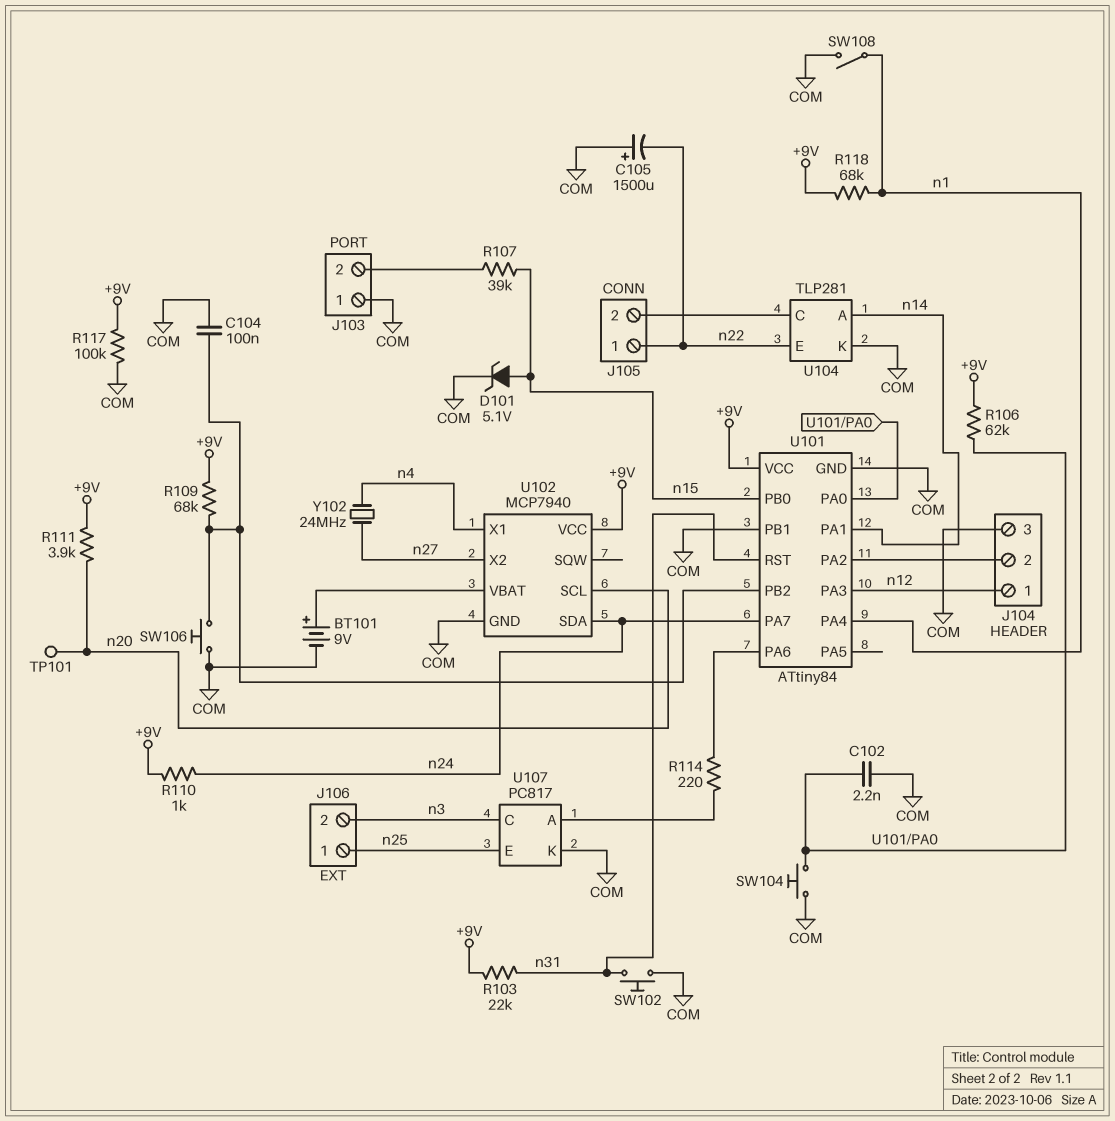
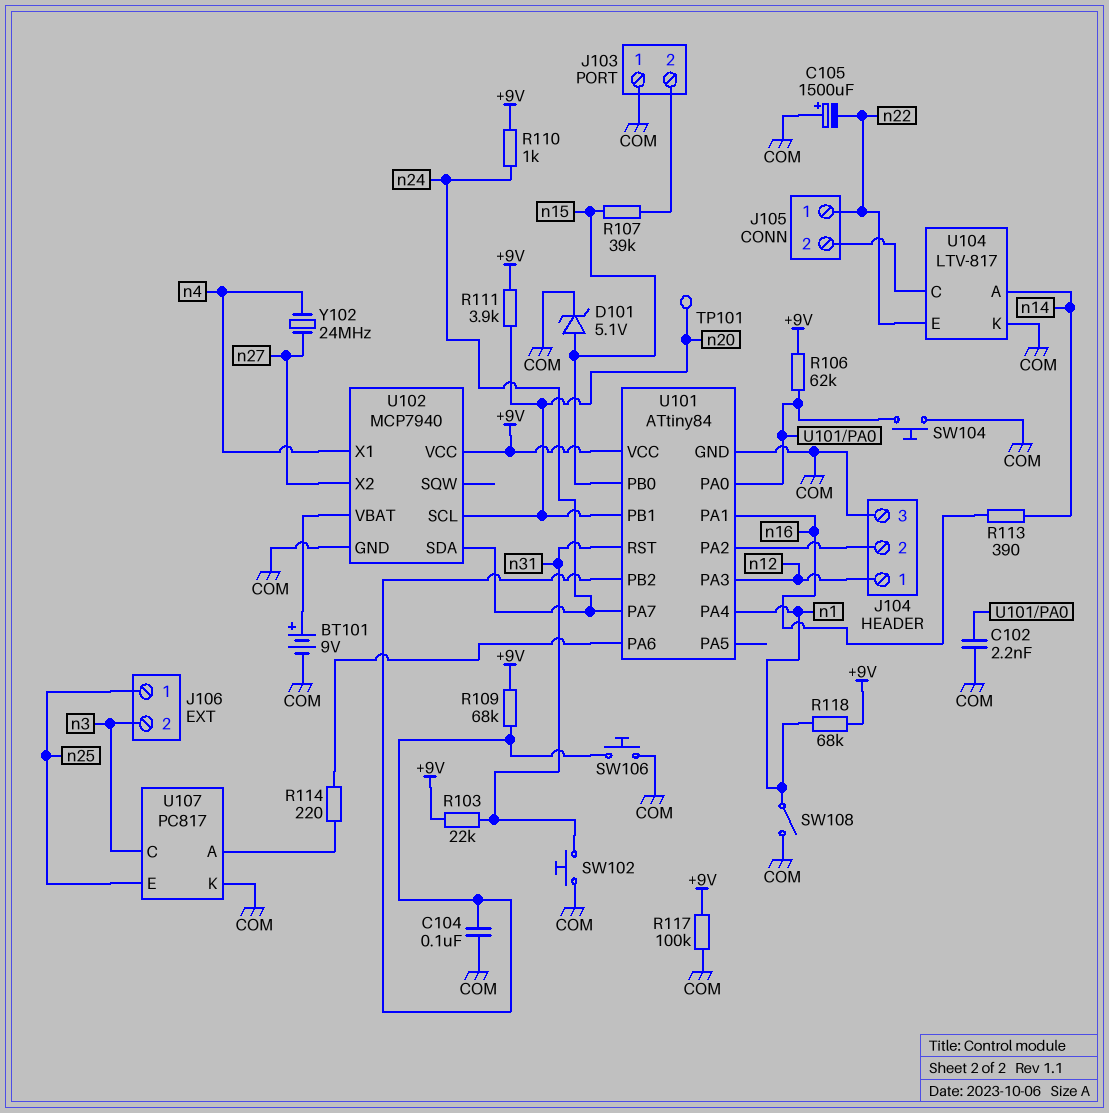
R113: none -> 390 (n14, n16)
U101 pin PA1: n14 -> n16
U101 pin PB1: COM -> n20
U104: TLP281 -> LTV-817

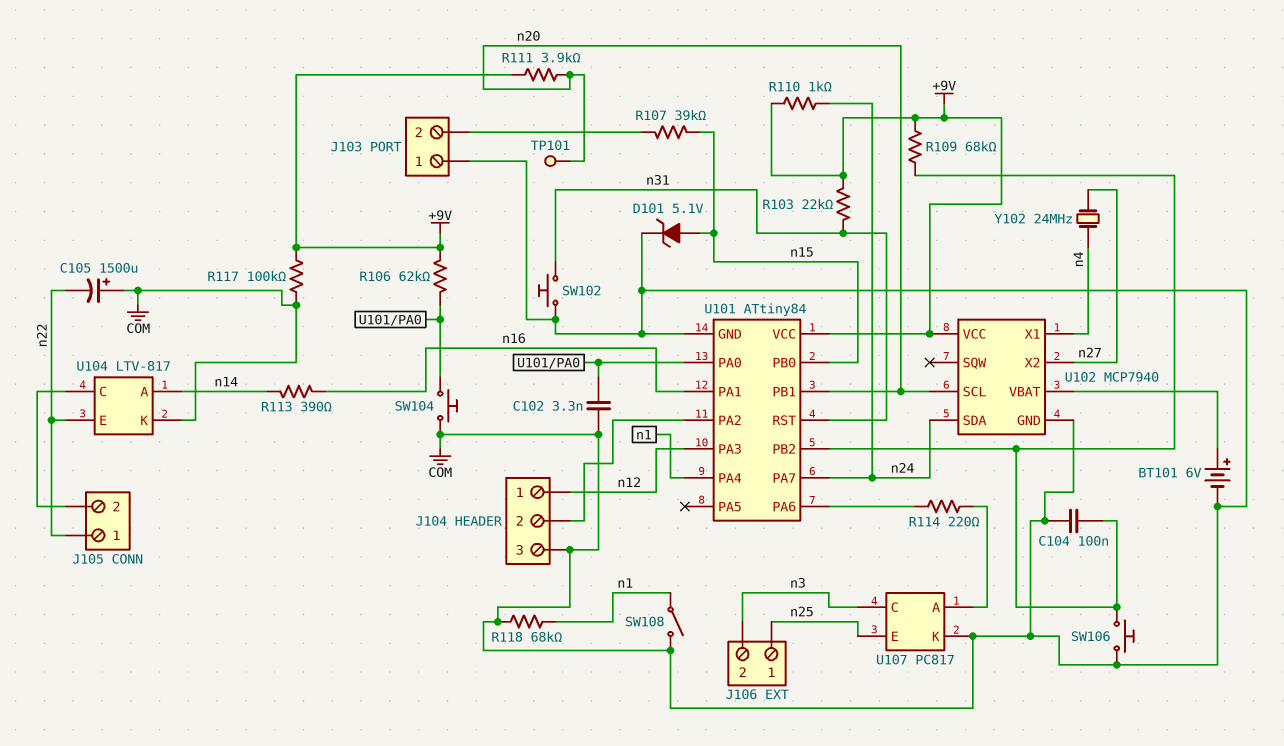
BT101: 9V (plus U102/VBAT, minus COM) -> 6V (plus U102/VBAT, minus COM)
C102: 2.2nF (COM, U101/PA0) -> 3.3nF (COM, U101/PA0)
R118: 68k (+9V, n1) -> 68k (COM, n1)

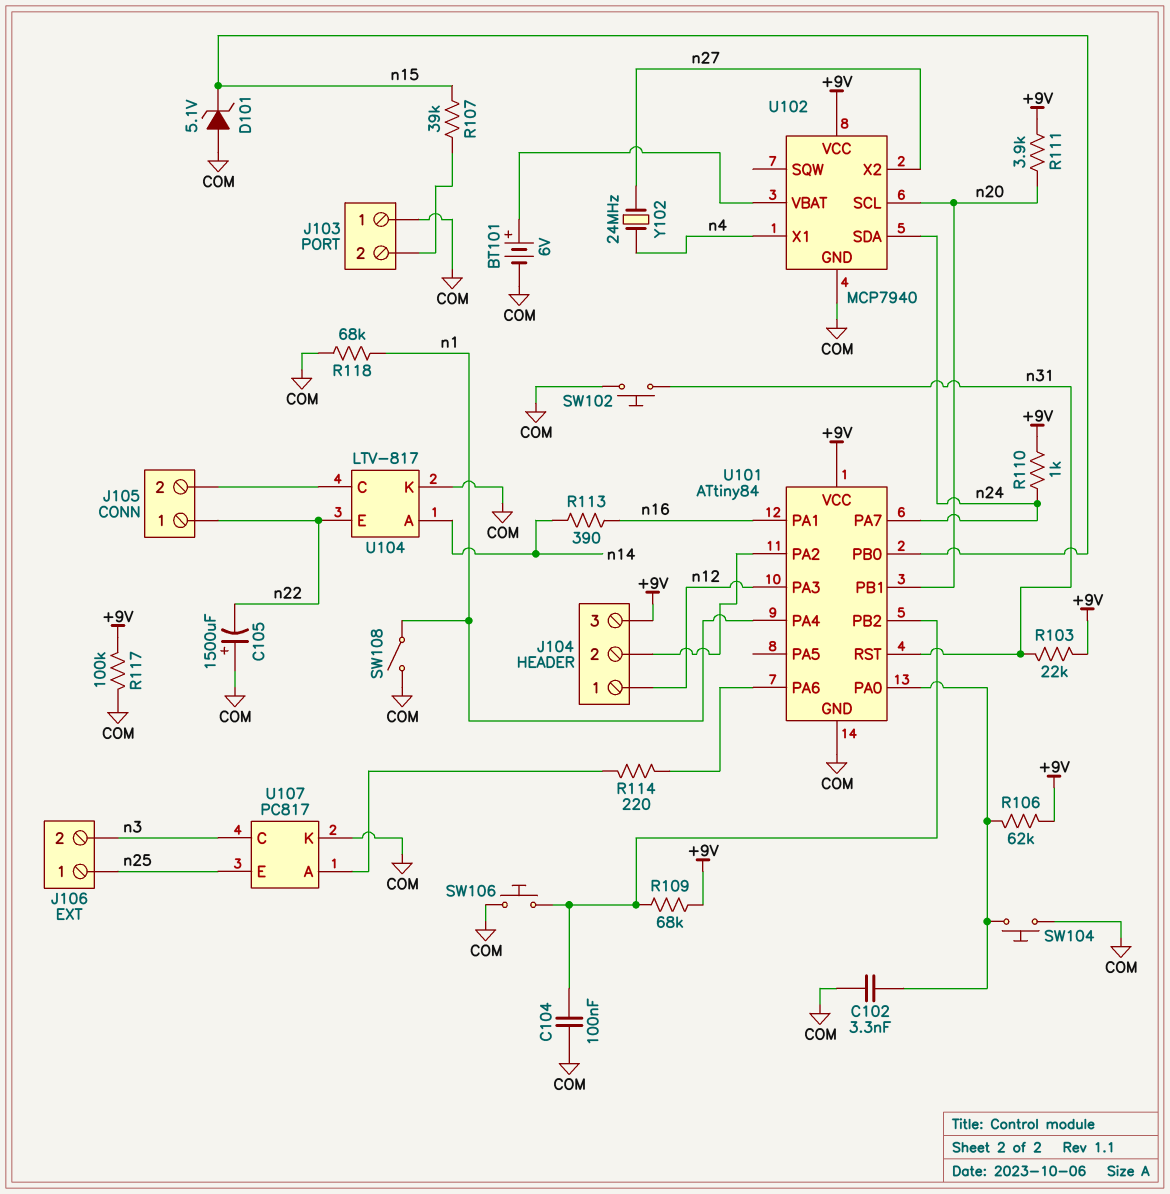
D101: zener 5.1V (A n15, K COM) -> zener 5.1V (A COM, K n15)
J104 pin 3: COM -> +9V
TP101: test point (n20) -> none

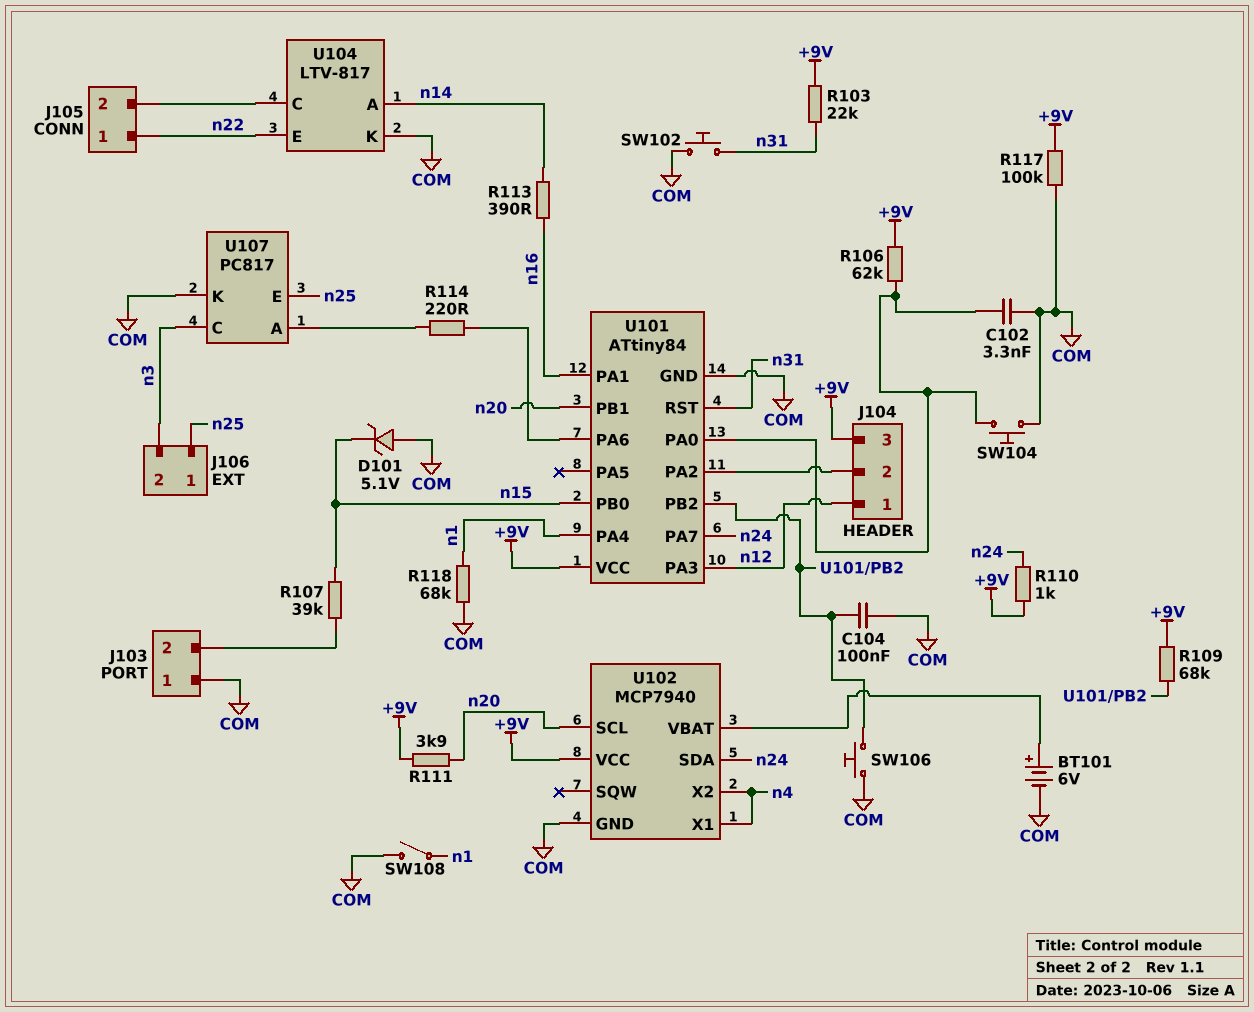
C105: 1500uF (plus COM, minus n22) -> none
U102 pin X2: n27 -> n4
Y102: 24MHz (n4, n27) -> none

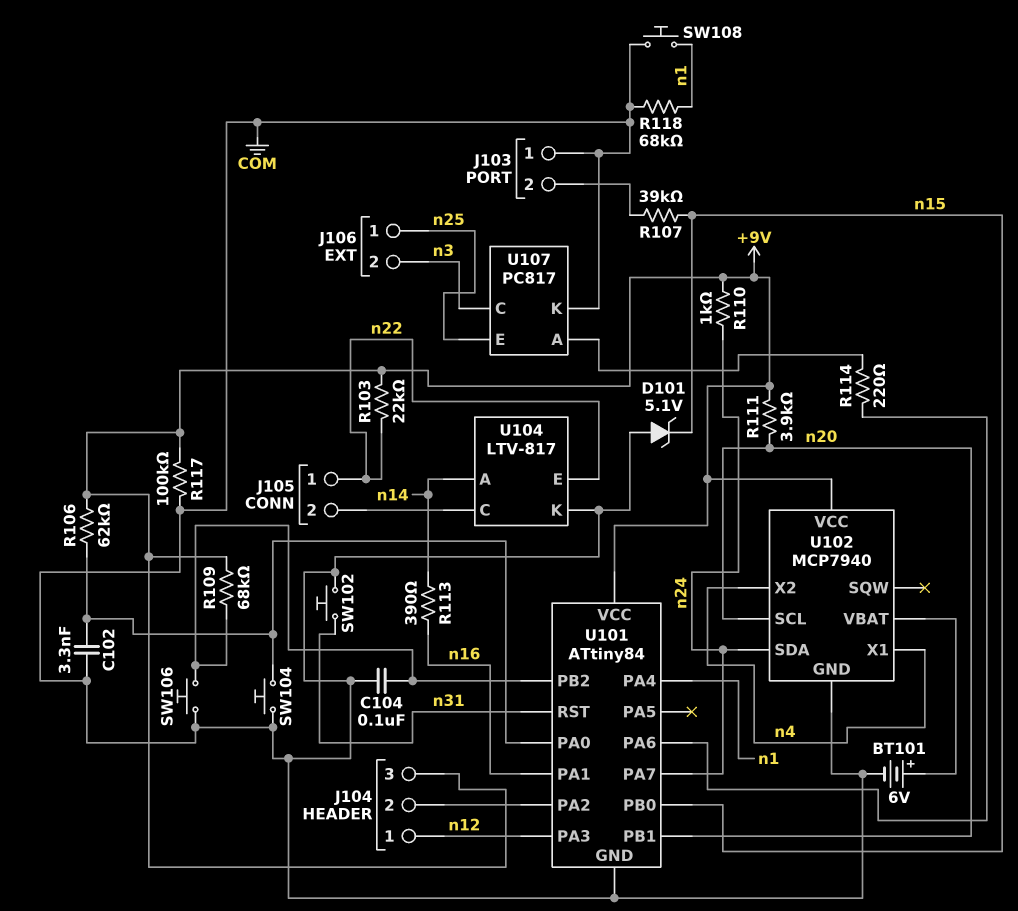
R103: 22k (+9V, n31) -> 22k (+9V, n22)
SW108: switch (COM, n1) -> button (COM, n1)

